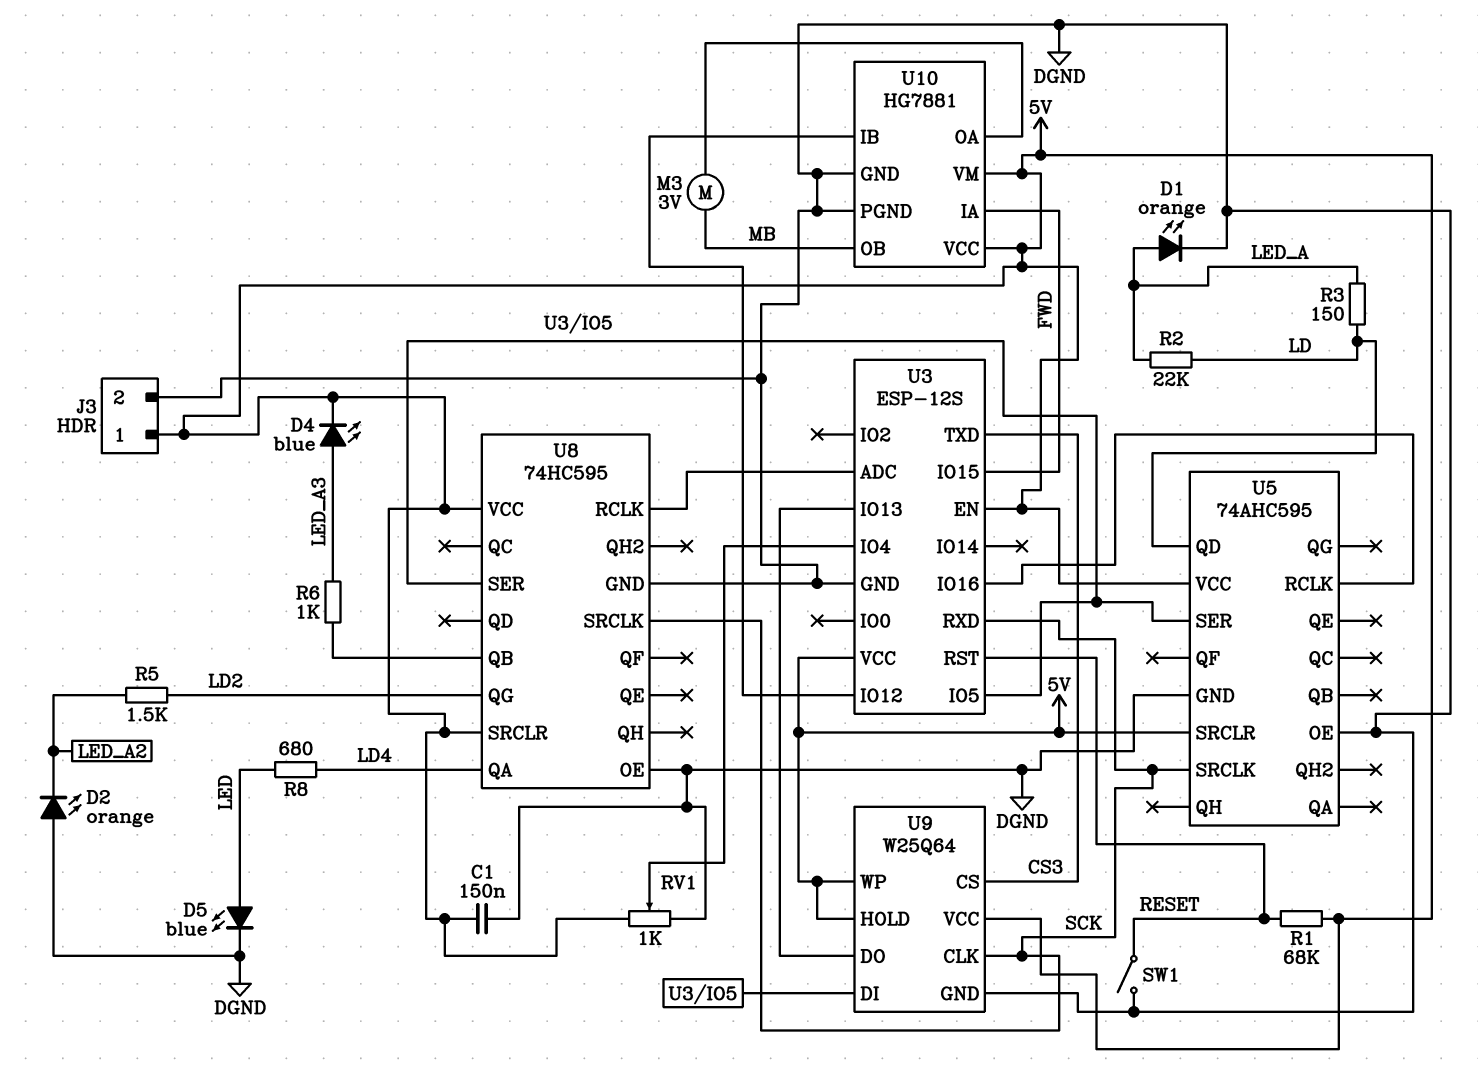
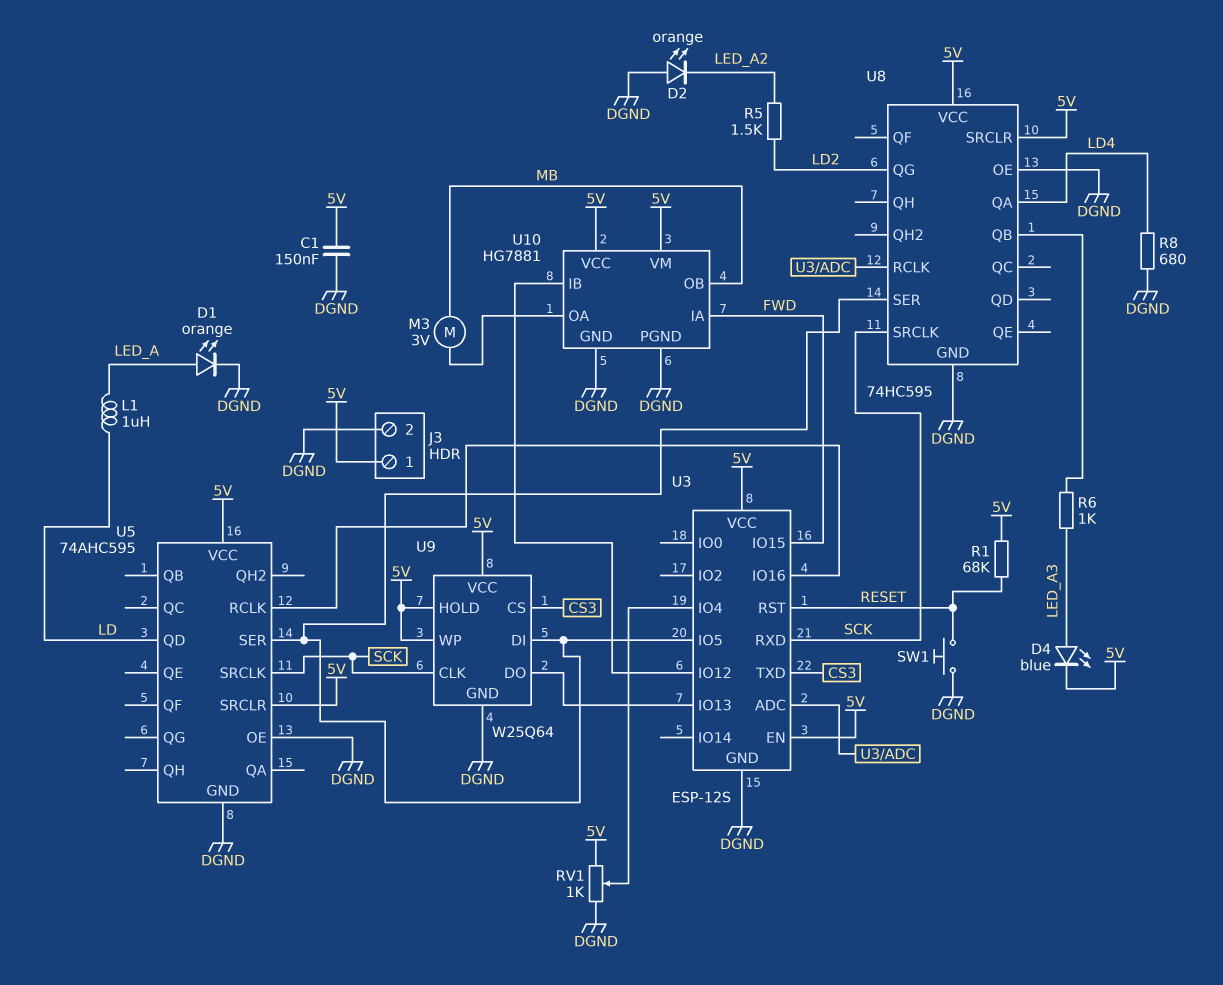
D5: LED blue (A LED, K DGND) -> none
L1: none -> 1uH (LD, LED_A)
R2: 22k (LD, LED_A) -> none
R3: 150 (LD, LED_A) -> none
R8: 680 (LD4, LED) -> 680 (DGND, LD4)
SW1: switch (DGND, RESET) -> button (DGND, RESET)

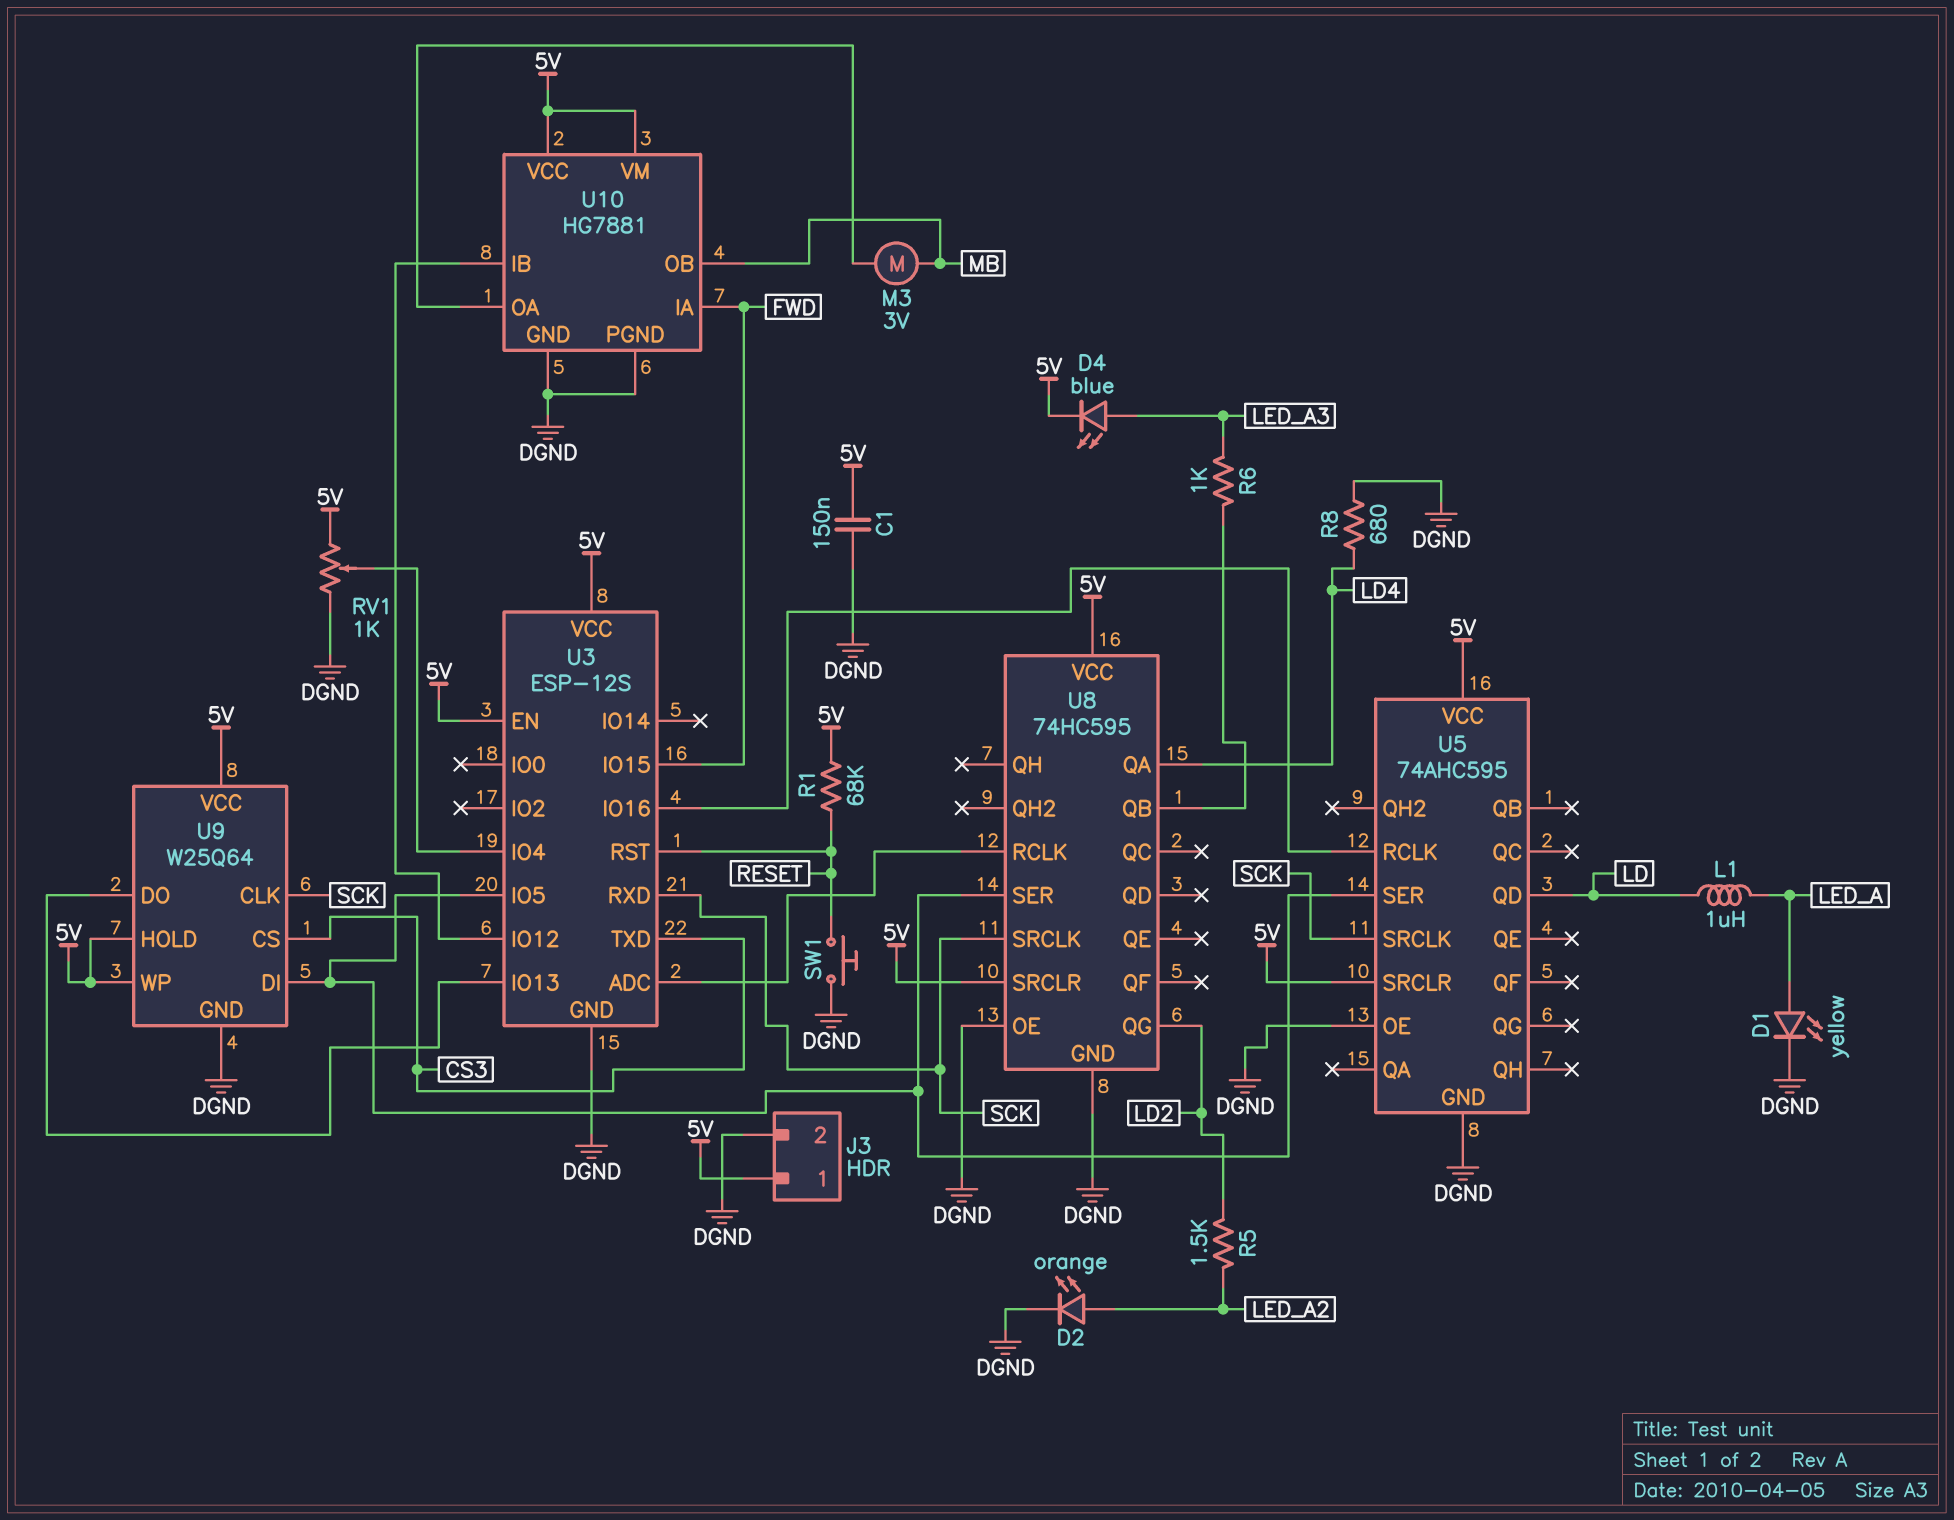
D1: LED orange (A LED_A, K DGND) -> LED yellow (A LED_A, K DGND)
D2: LED orange (A DGND, K LED_A2) -> LED orange (A LED_A2, K DGND)

